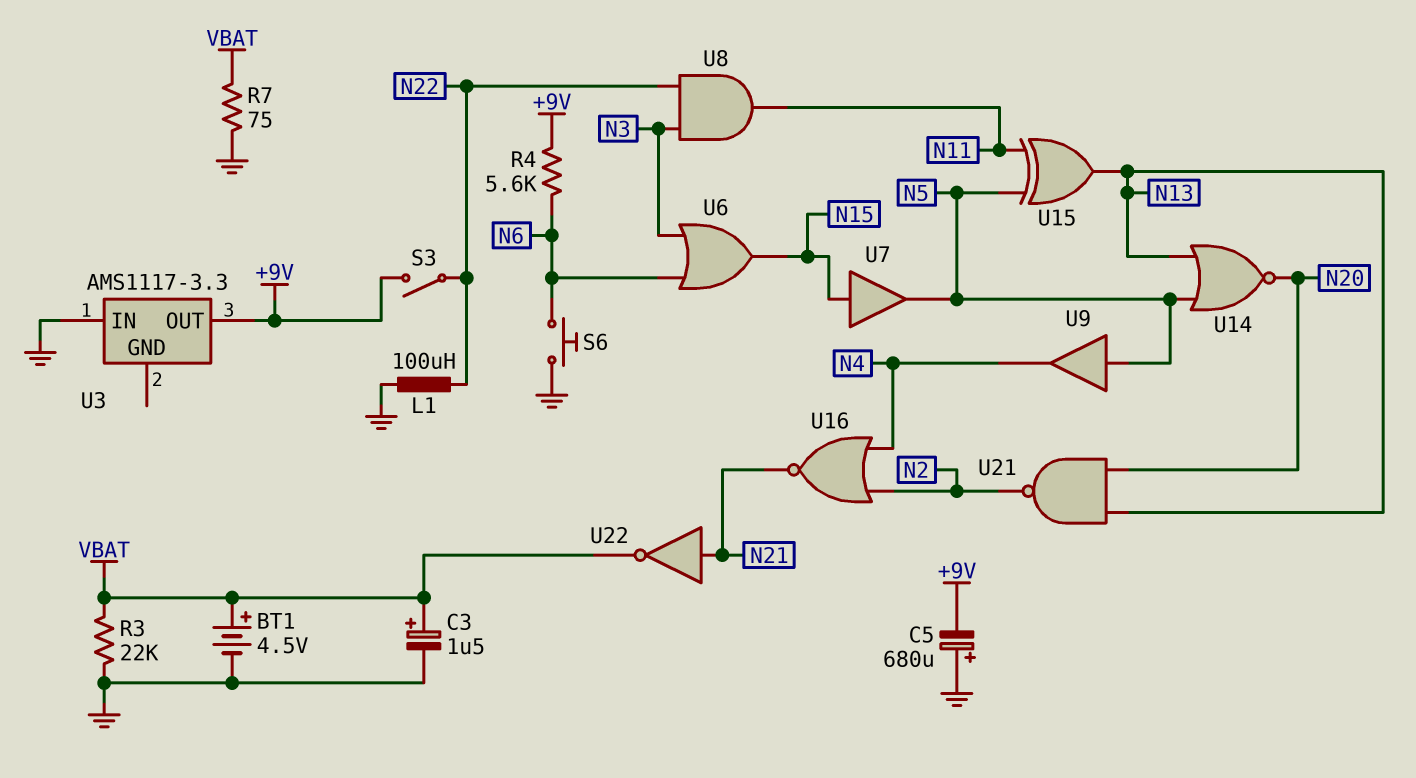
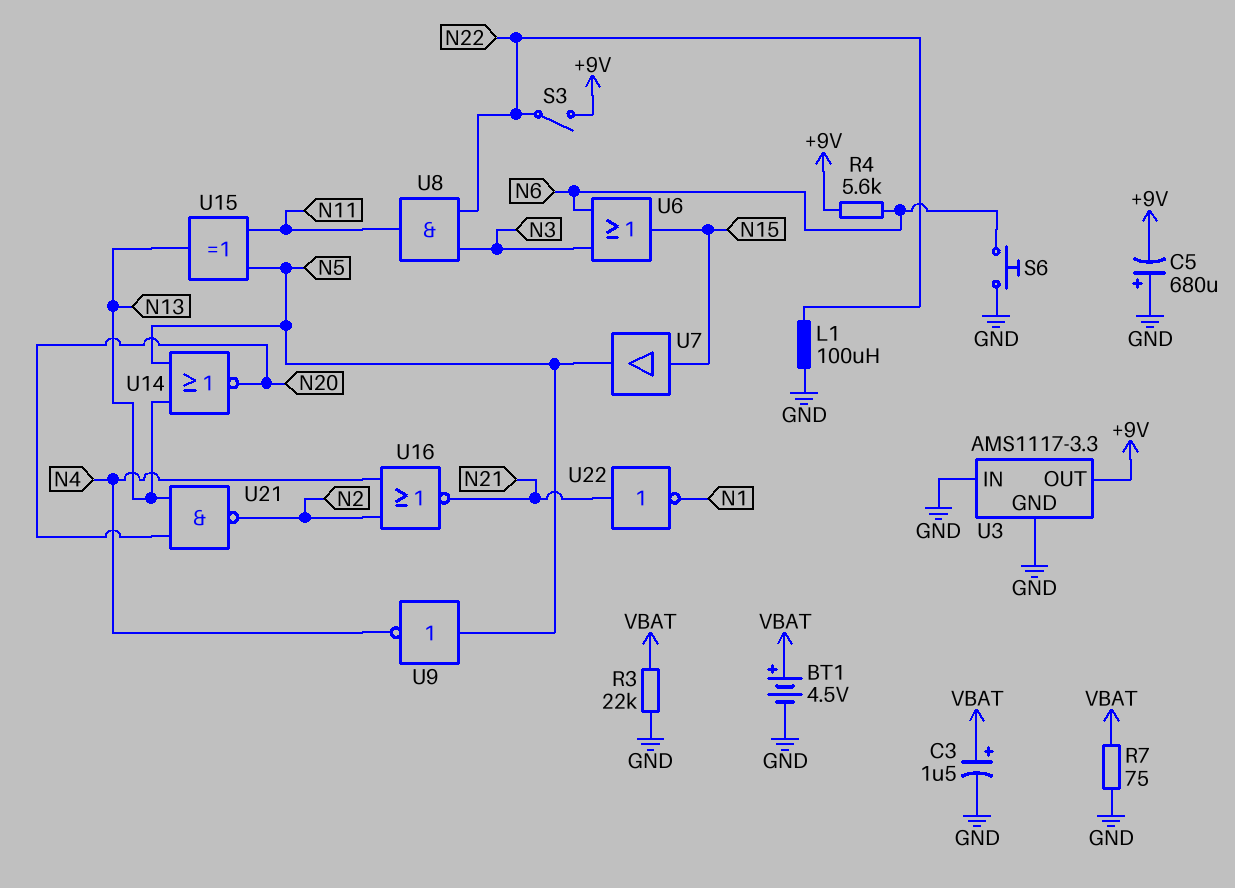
U3 pin GND: none -> GND
U9: buffer (in N5, out N4) -> NOT (in N5, out N4)
U22: NOT (in N21, out VBAT) -> NOT (in N21, out N1)

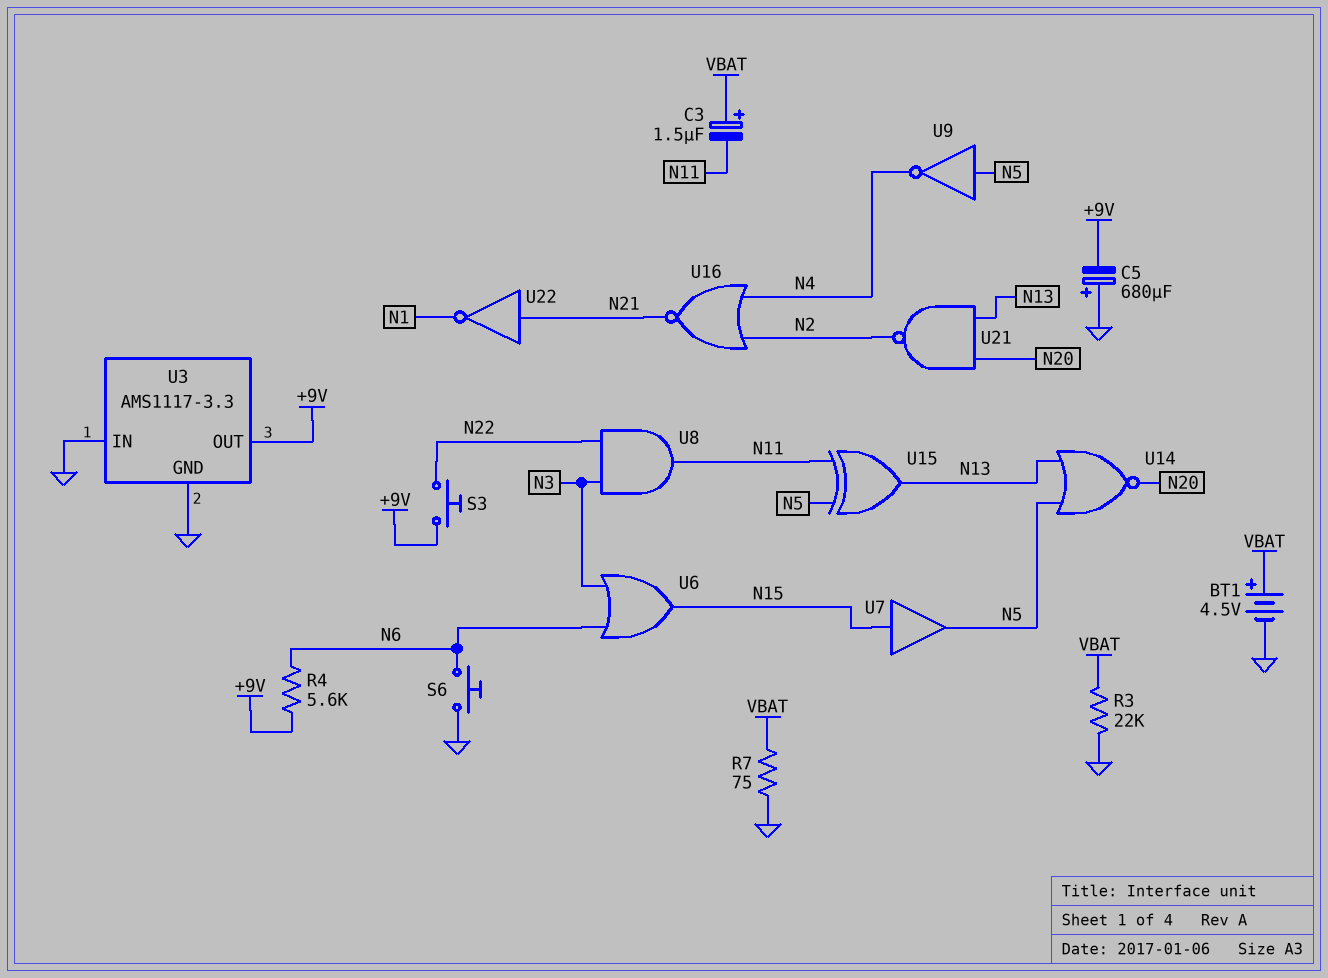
C3: 1.5uF (plus VBAT, minus GND) -> 1.5uF (plus VBAT, minus N11)
L1: 100uH (GND, N22) -> none
S3: switch (+9V, N22) -> button (+9V, N22)

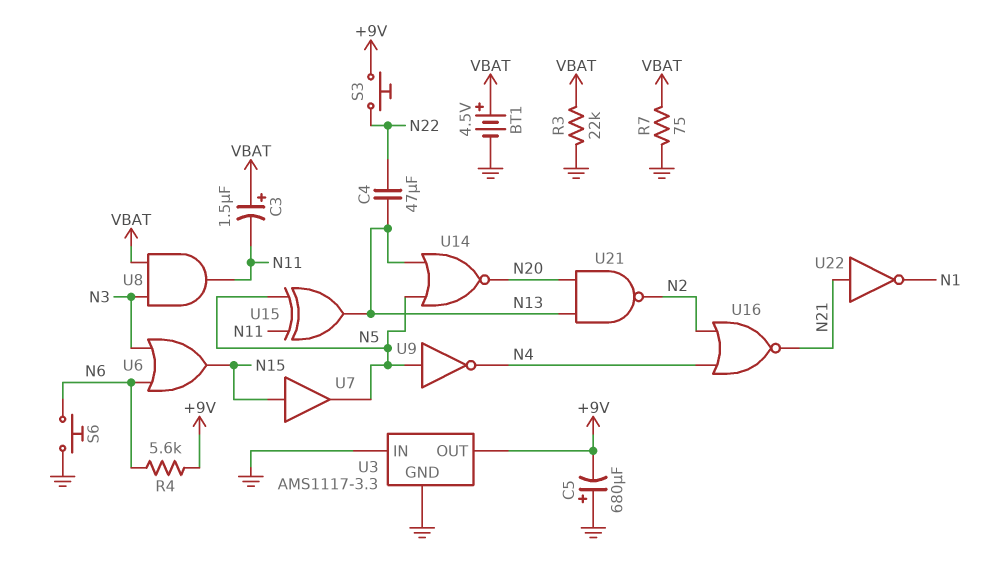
C4: none -> 47uF (N13, N22)
U8: AND (in N3, in N22, out N11) -> AND (in N3, in VBAT, out N11)

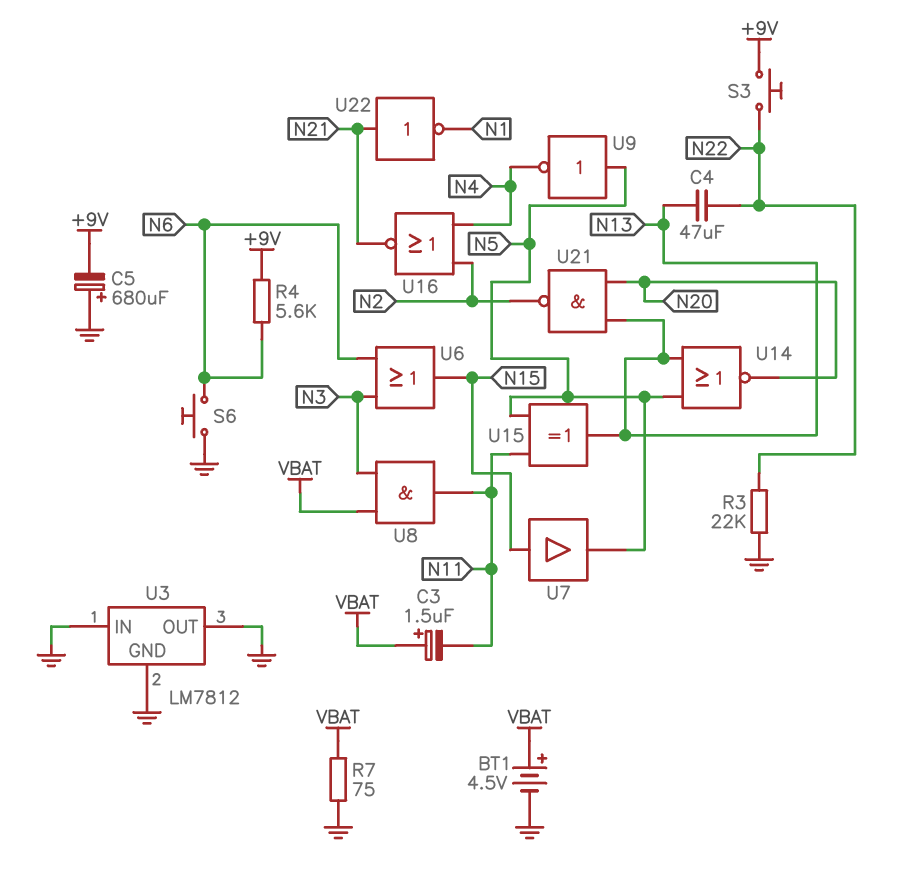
R3: 22k (GND, VBAT) -> 22k (GND, N22)
U3: AMS1117-3.3 -> LM7812
U3 pin OUT: +9V -> GND

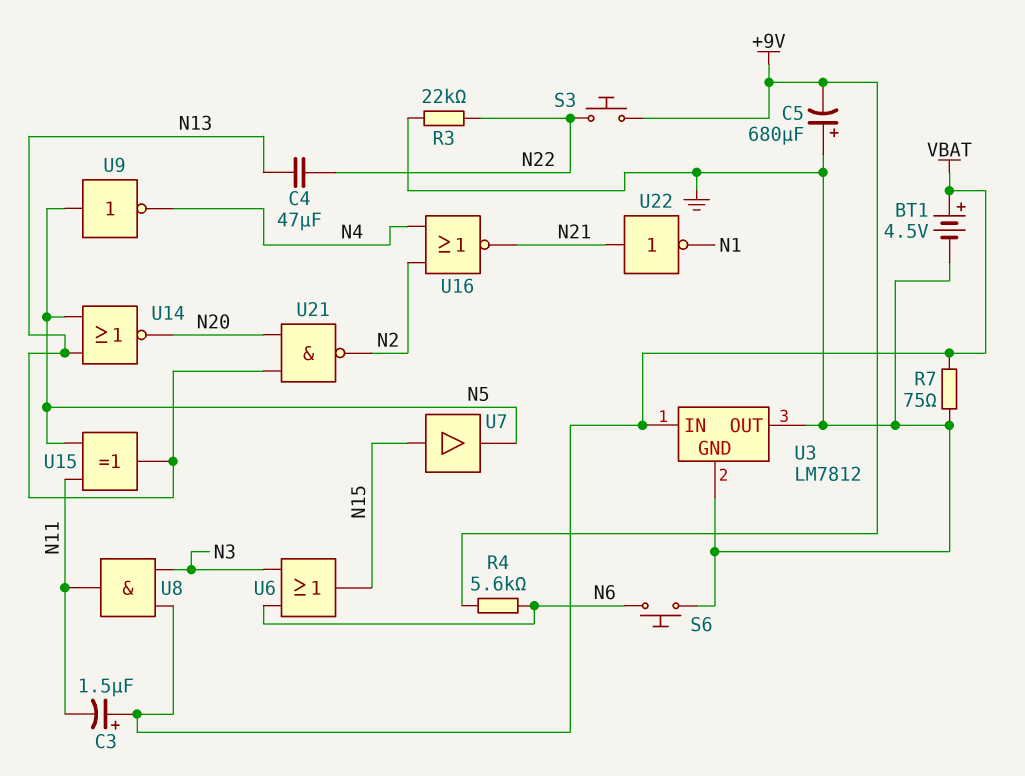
U3 pin IN: GND -> VBAT

